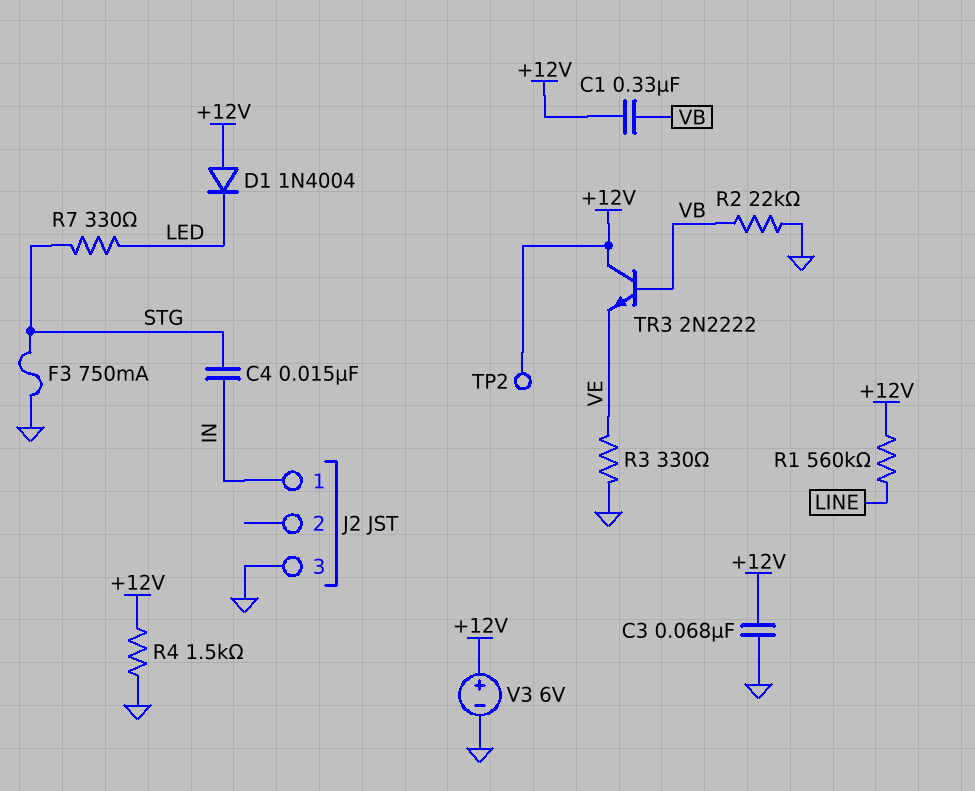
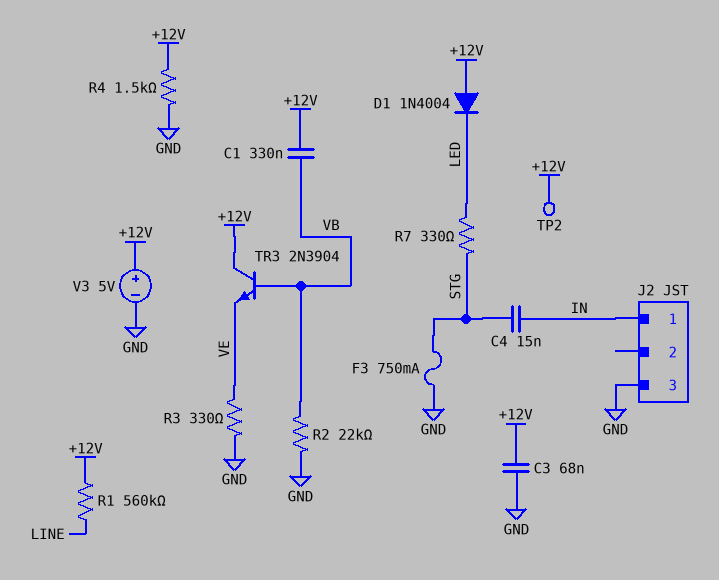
TR3: NPN 2N2222 (B VB, C +12V, E VE) -> NPN 2N3904 (B VB, C +12V, E VE)
V3: 6V (plus +12V, minus GND) -> 5V (plus +12V, minus GND)

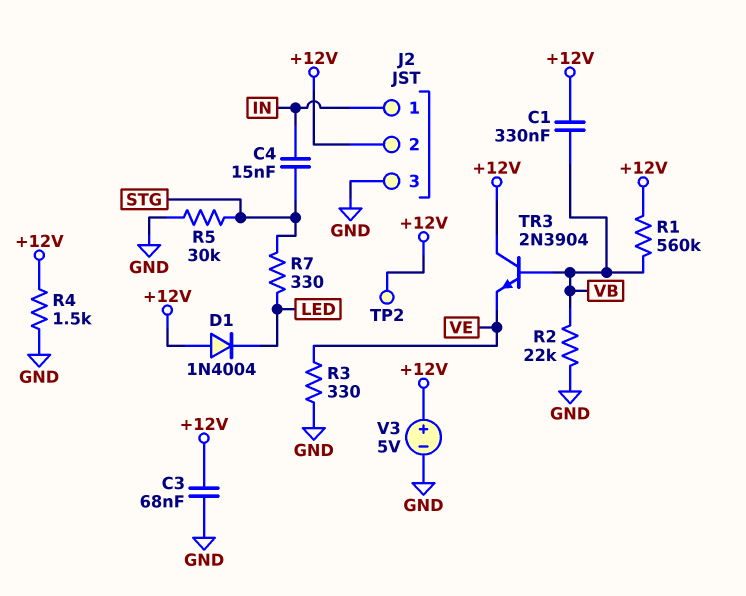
F3: 750mA (GND, STG) -> none
J2 pin 2: none -> +12V
R1: 560k (+12V, LINE) -> 560k (+12V, VB)
R5: none -> 30k (GND, STG)

